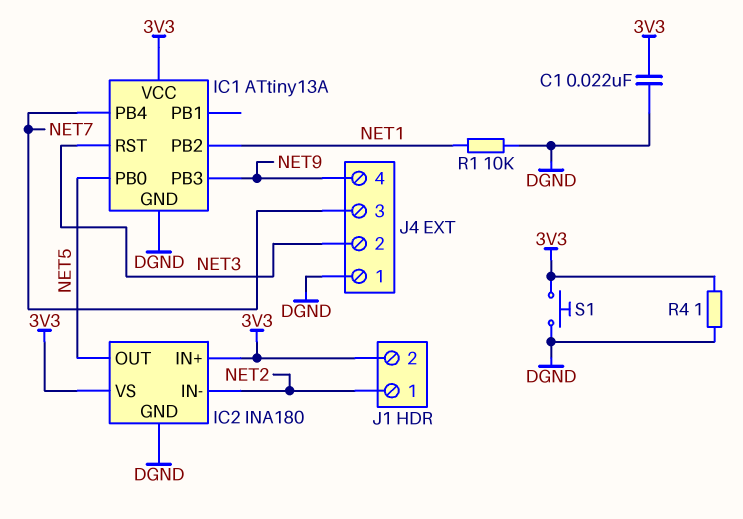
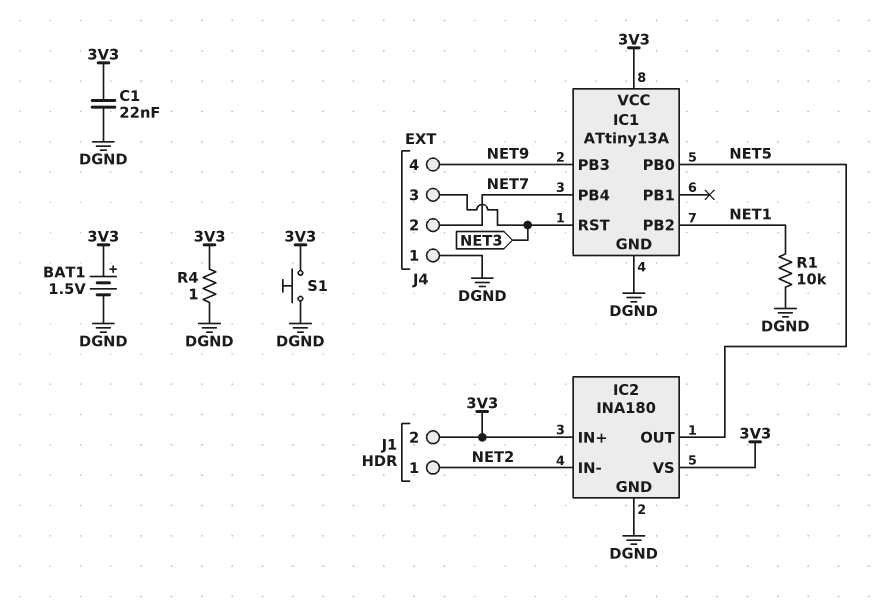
BAT1: none -> 1.5V (plus 3V3, minus DGND)
J4 pin 2: NET3 -> NET7
J4 pin 3: NET7 -> NET3

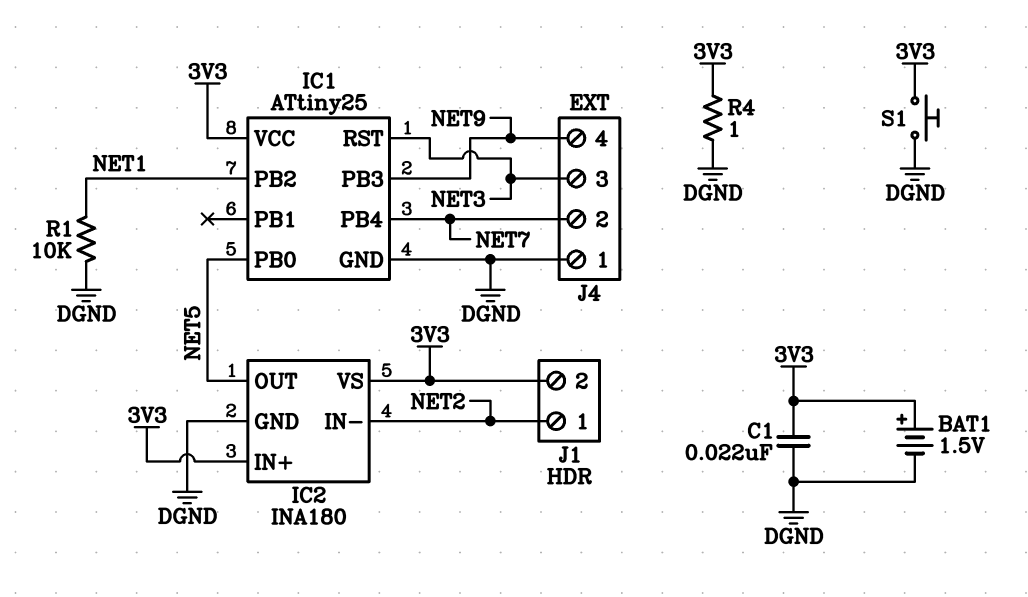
IC1: ATtiny13A -> ATtiny25

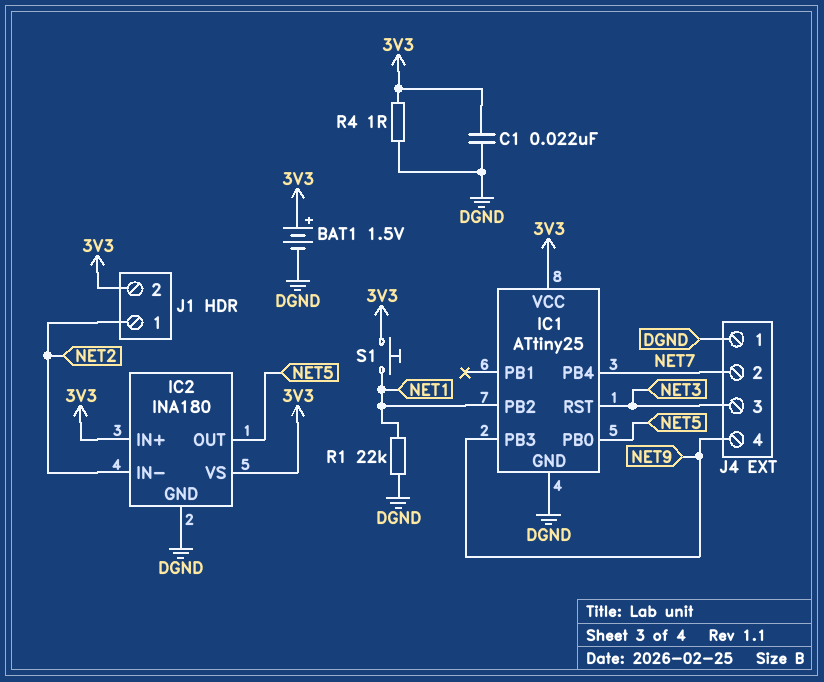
R1: 10k (DGND, NET1) -> 22k (DGND, NET1)
S1: button (3V3, DGND) -> button (3V3, NET1)

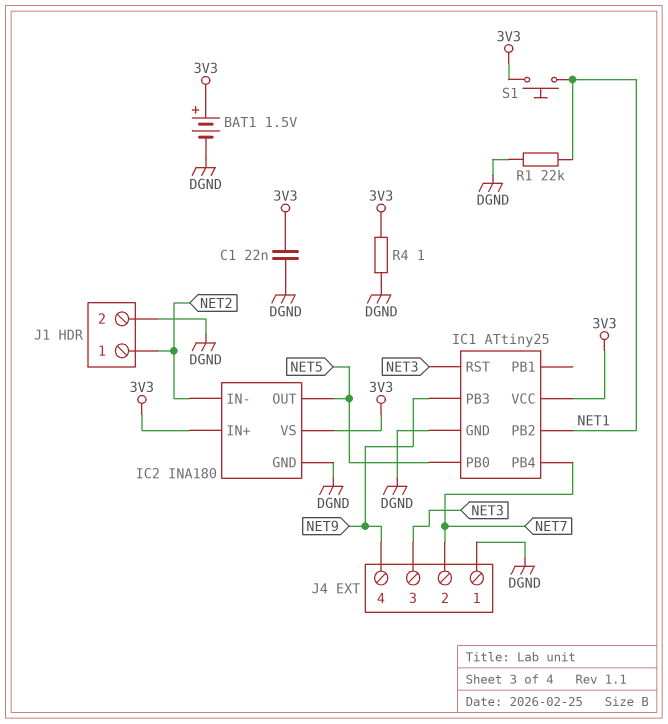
J1 pin 2: 3V3 -> DGND

